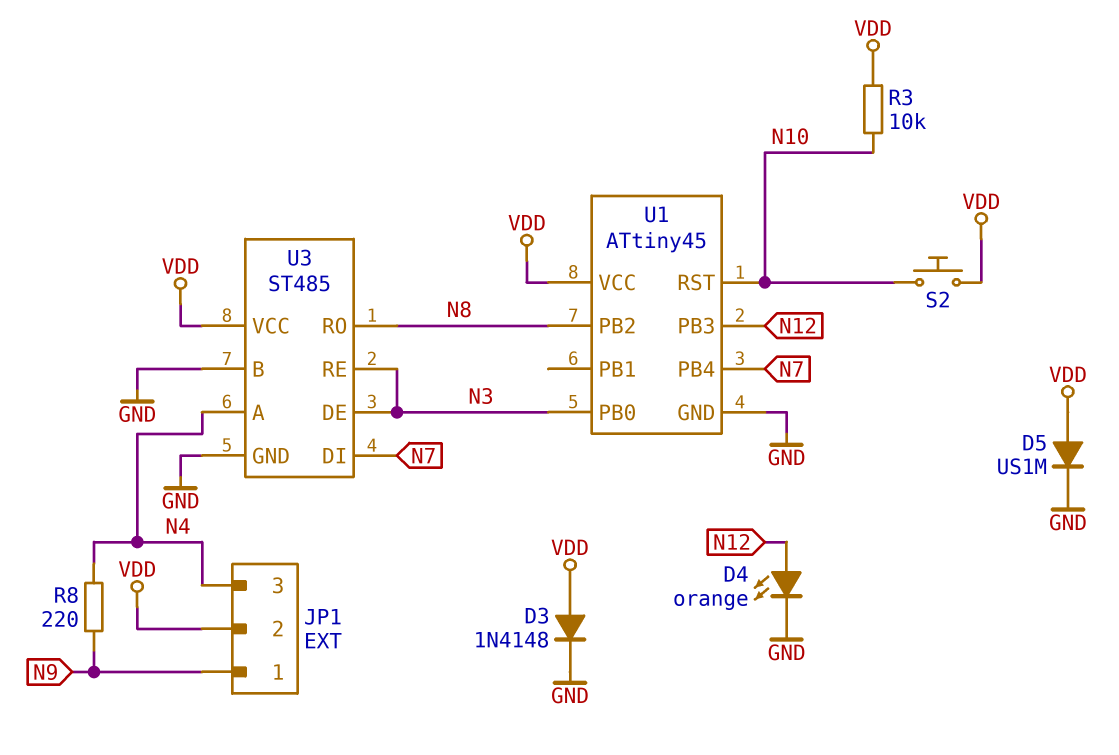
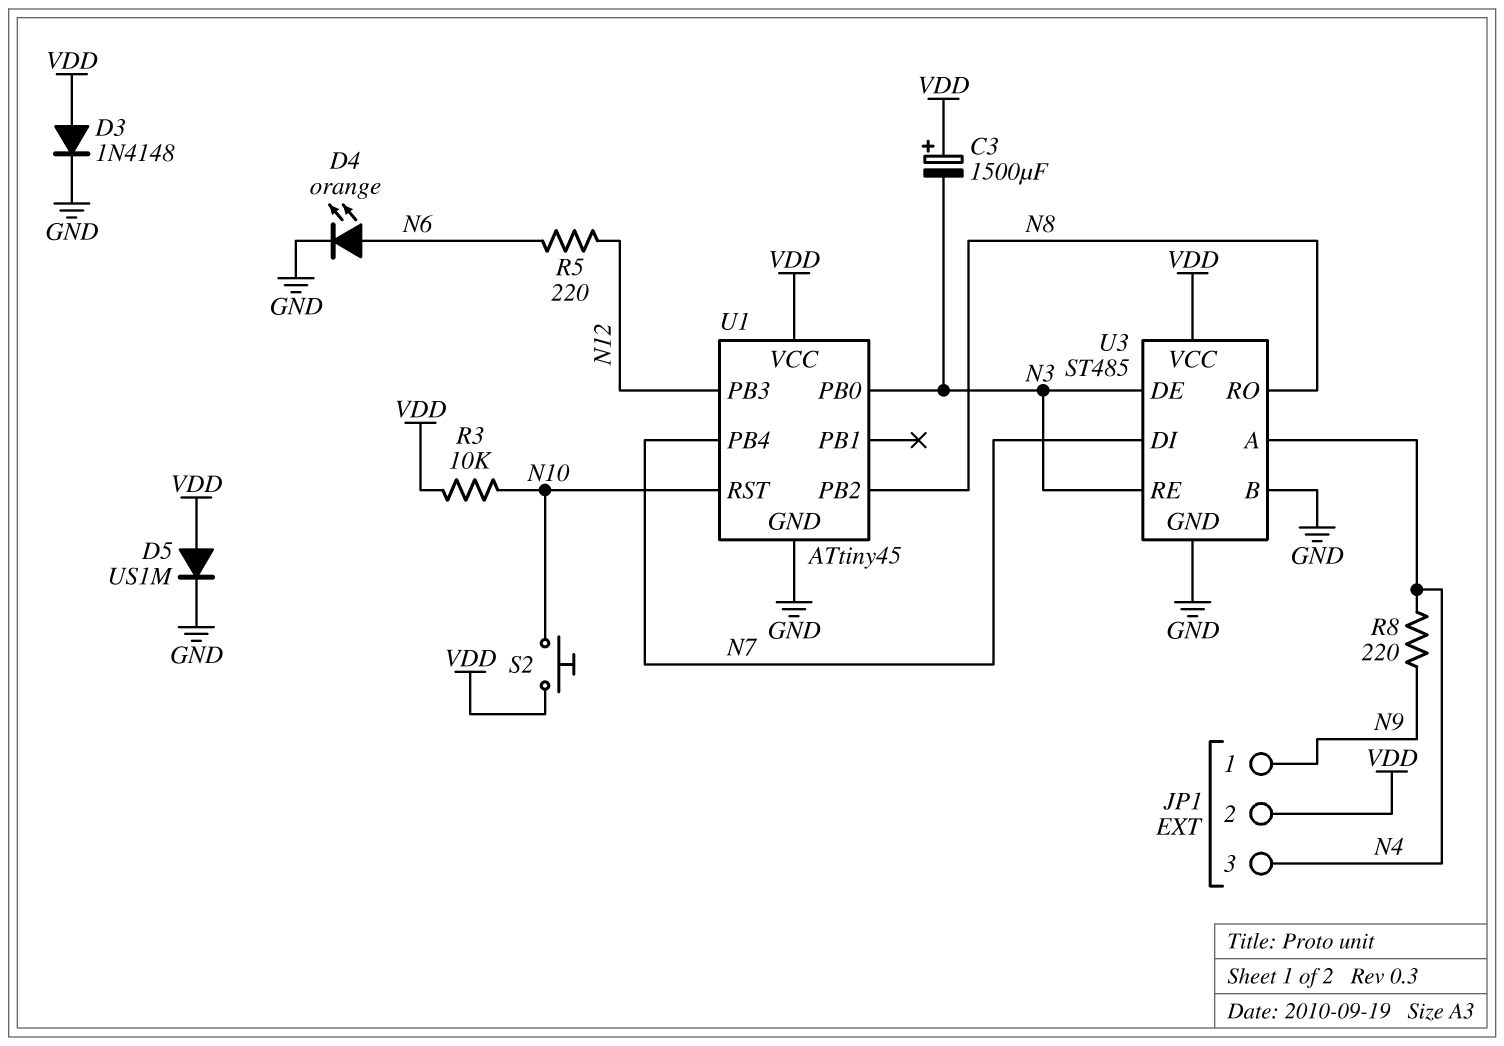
C3: none -> 1500uF (plus VDD, minus N3)
D4: LED orange (A N12, K GND) -> LED orange (A N6, K GND)
R5: none -> 220 (N6, N12)

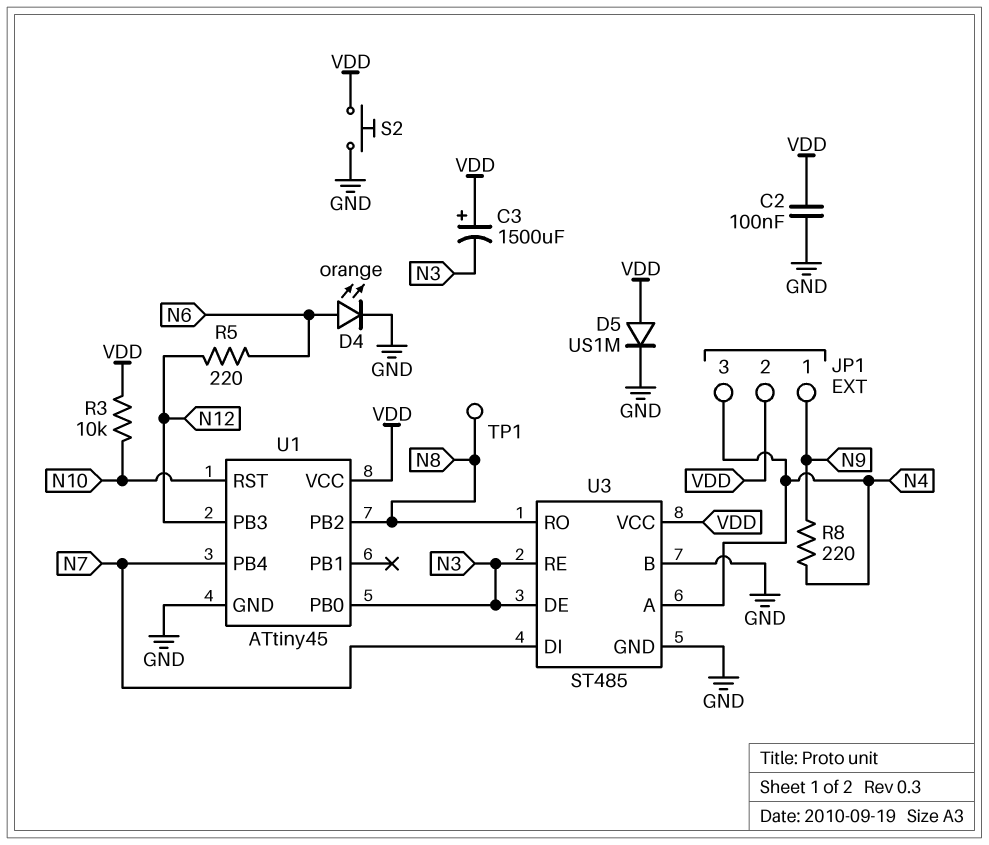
C2: none -> 100nF (GND, VDD)
D3: diode 1N4148 (A VDD, K GND) -> none
S2: button (N10, VDD) -> button (GND, VDD)
TP1: none -> test point (N8)

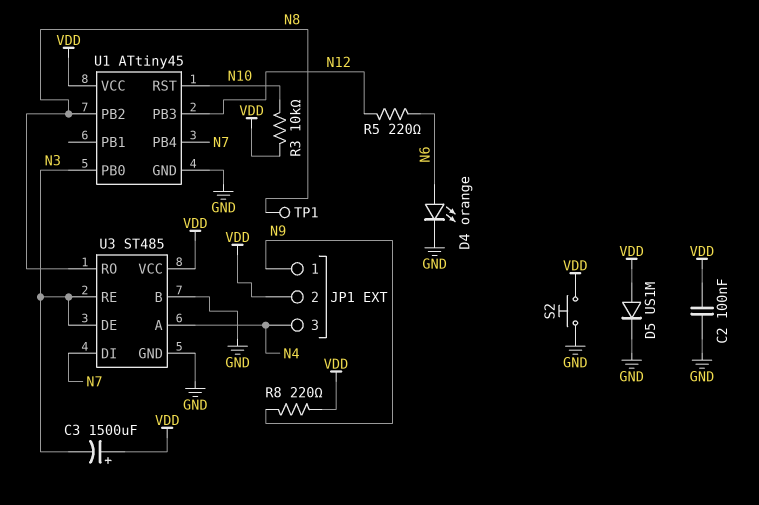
R8: 220 (N4, N9) -> 220 (N9, VDD)

